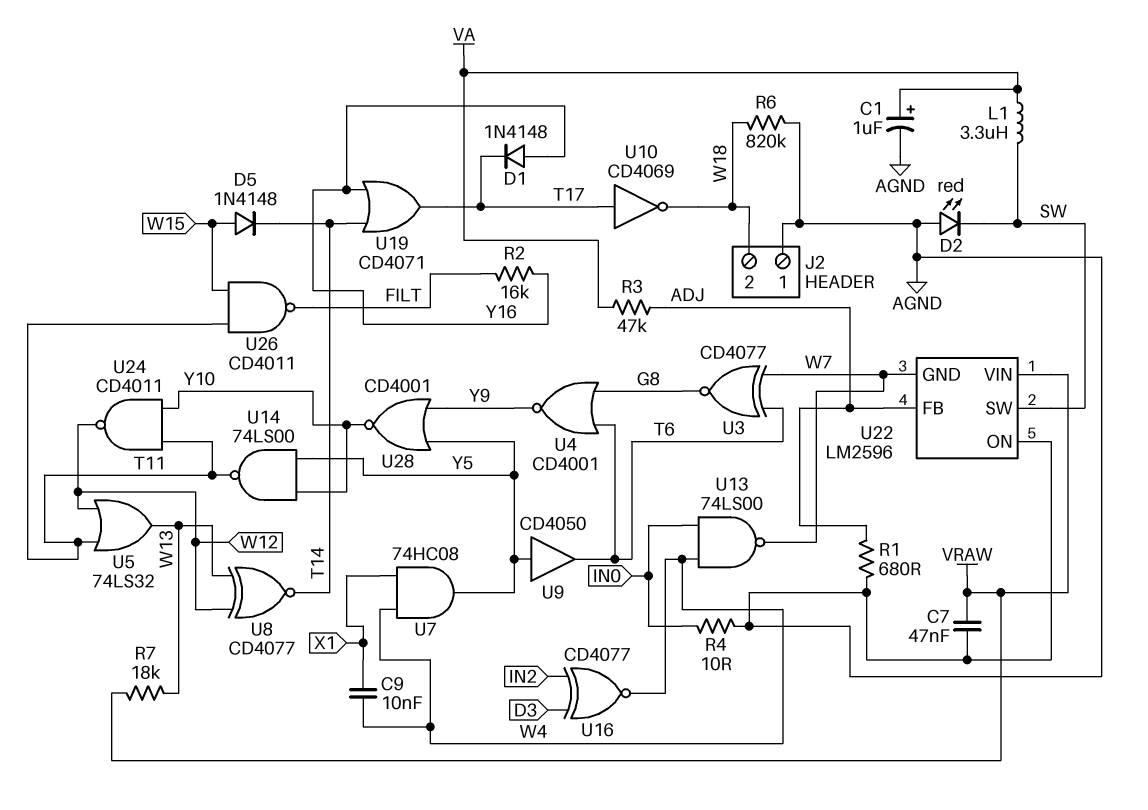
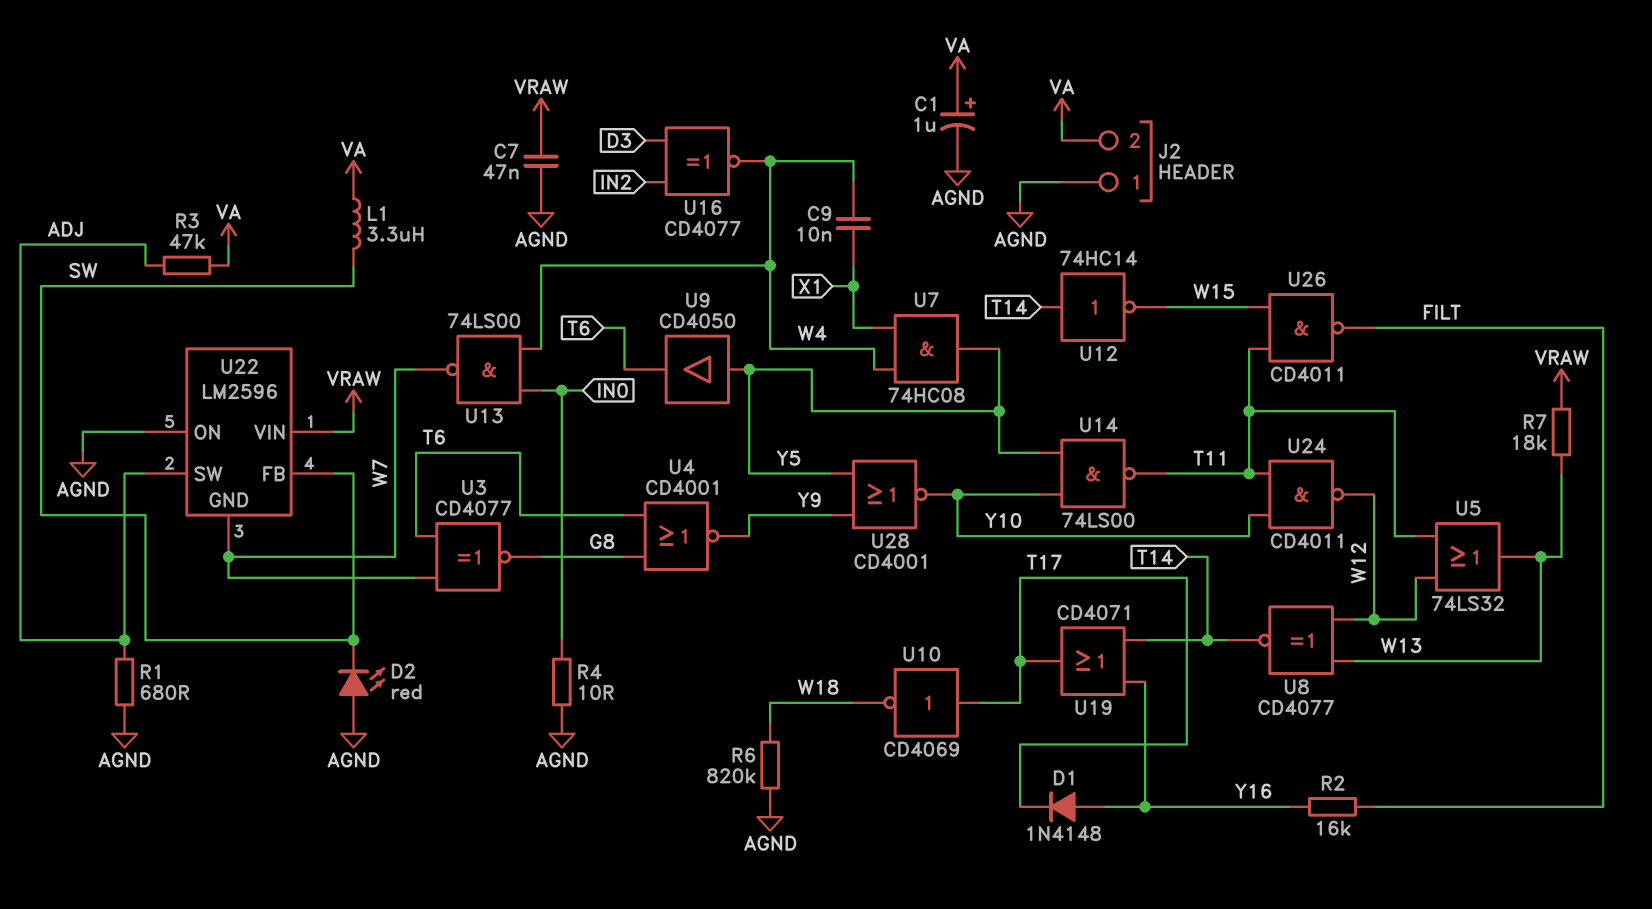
D5: diode 1N4148 (A W15, K T14) -> none
J2 pin 2: W18 -> VA
U12: none -> NOT 74HC14 (in T14, out W15)
U22 pin FB: ADJ -> SW
U22 pin SW: SW -> ADJ

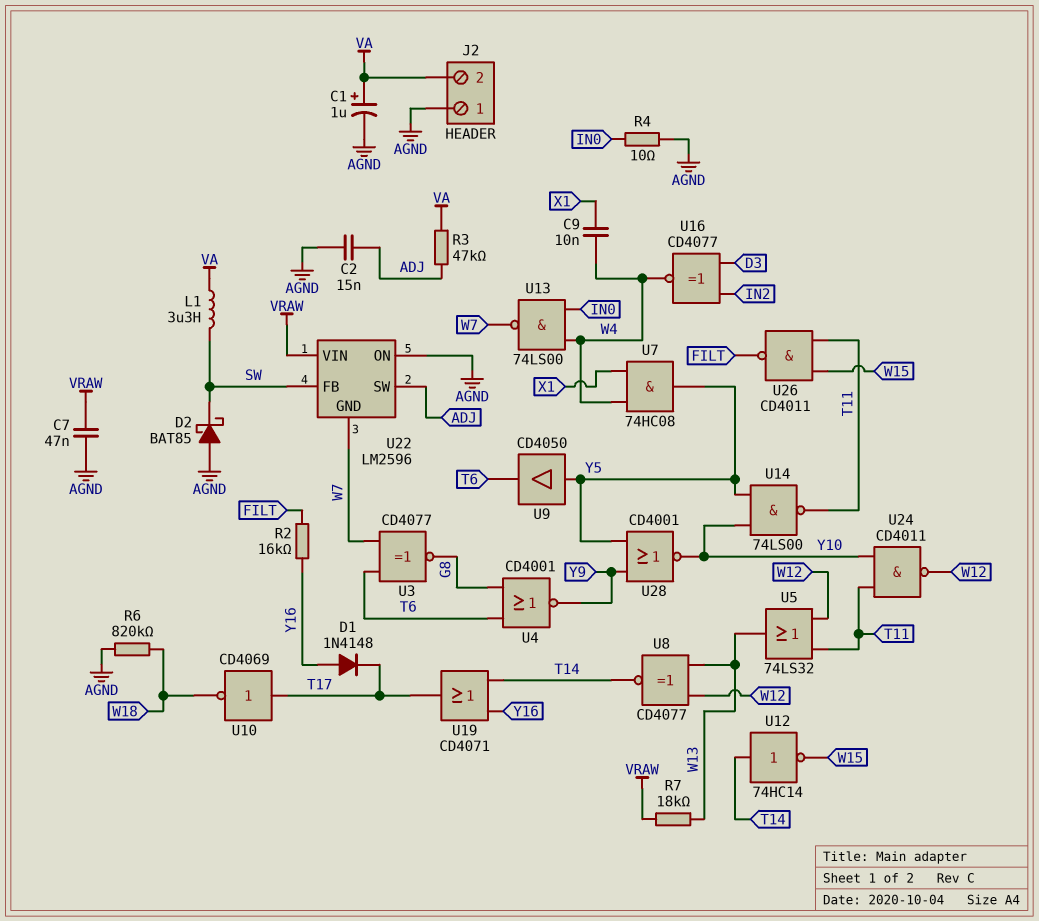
C2: none -> 15nF (ADJ, AGND)
D2: LED red (A AGND, K SW) -> schottky BAT85 (A AGND, K SW)
R1: 680 (ADJ, AGND) -> none

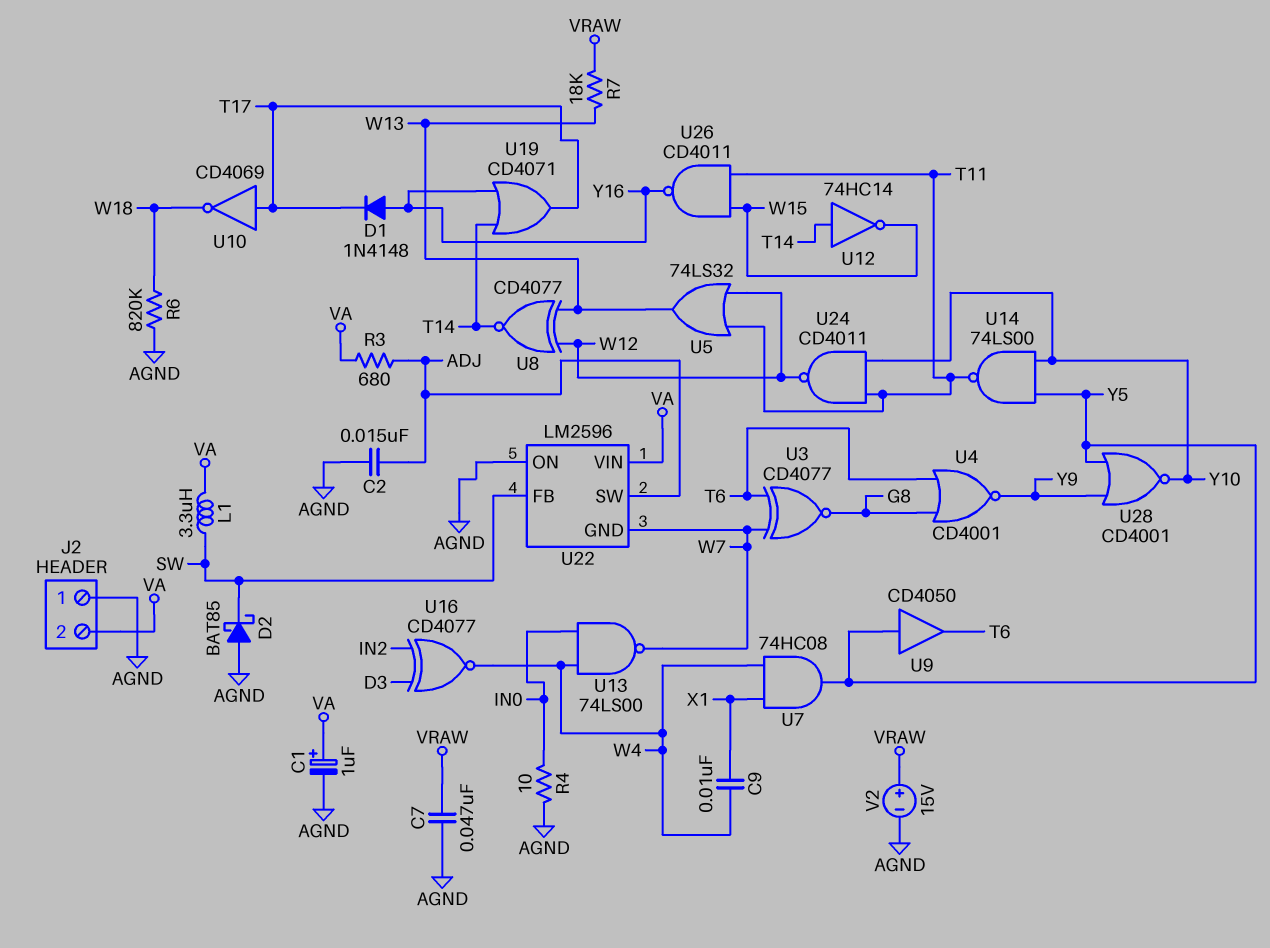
R2: 16k (FILT, Y16) -> none
R3: 47k (ADJ, VA) -> 680 (ADJ, VA)
U22 pin VIN: VRAW -> VA
U26: NAND CD4011 (in T11, in W15, out FILT) -> NAND CD4011 (in T11, in W15, out Y16)
V2: none -> 15V (plus VRAW, minus AGND)

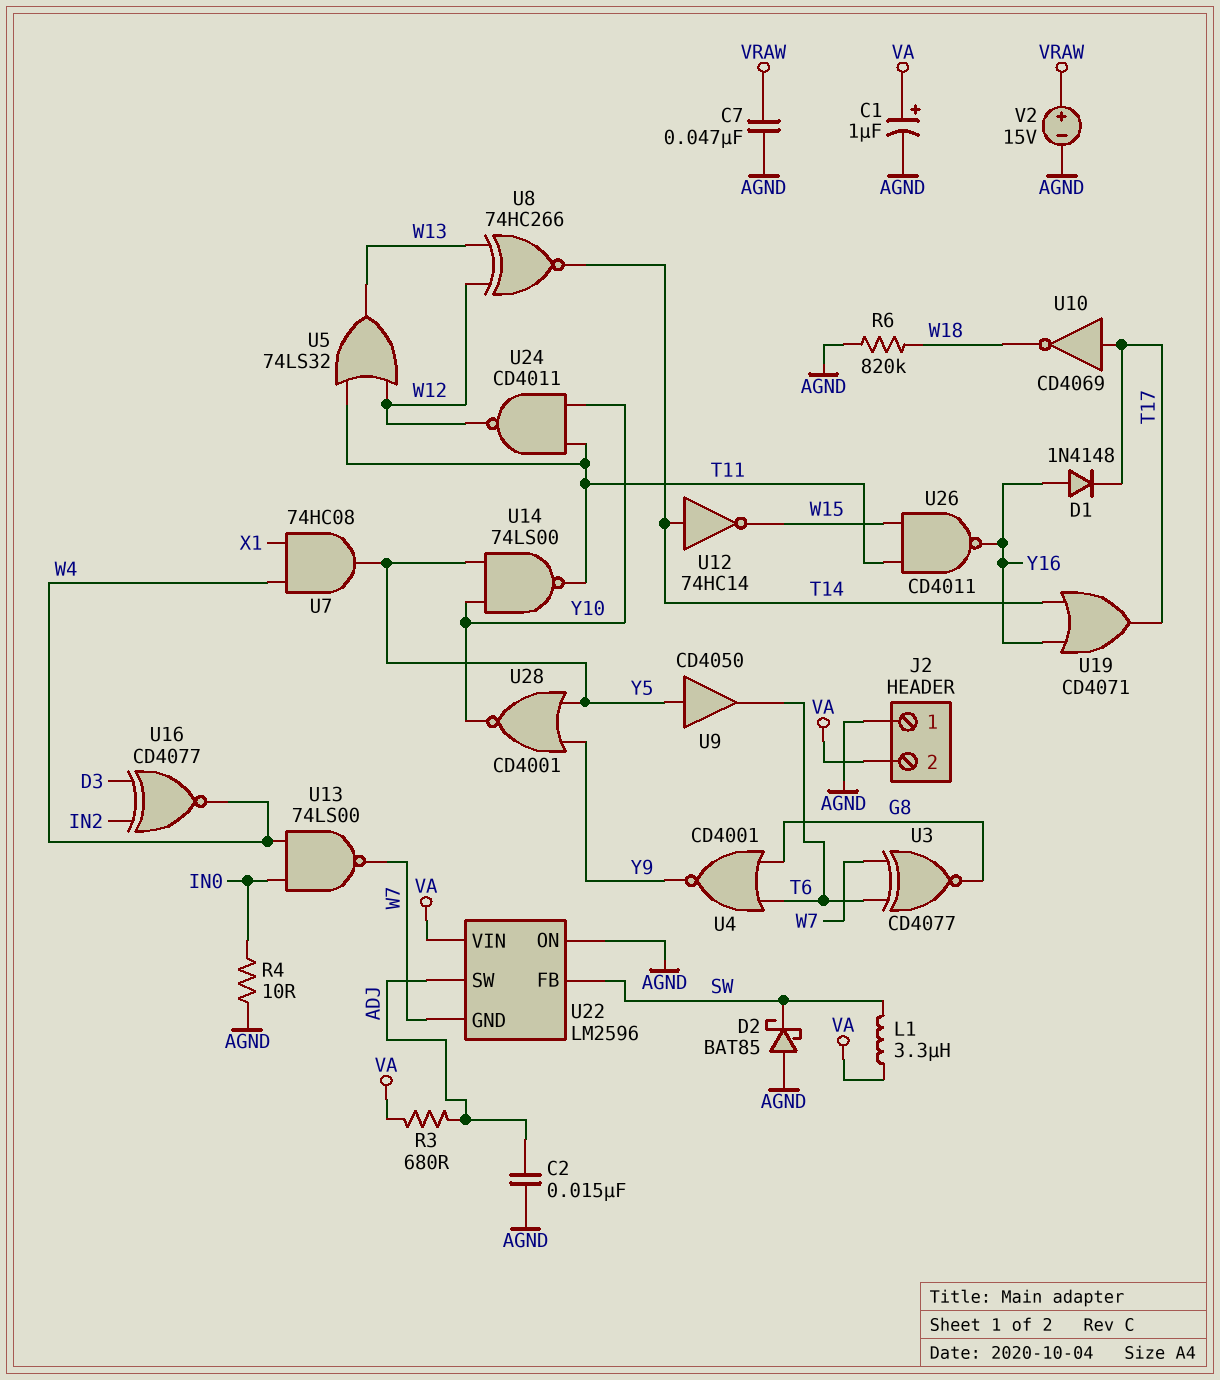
C9: 10nF (W4, X1) -> none
R7: 18k (VRAW, W13) -> none
U8: XNOR CD4077 (in W12, in W13, out T14) -> XNOR 74HC266 (in W12, in W13, out T14)

